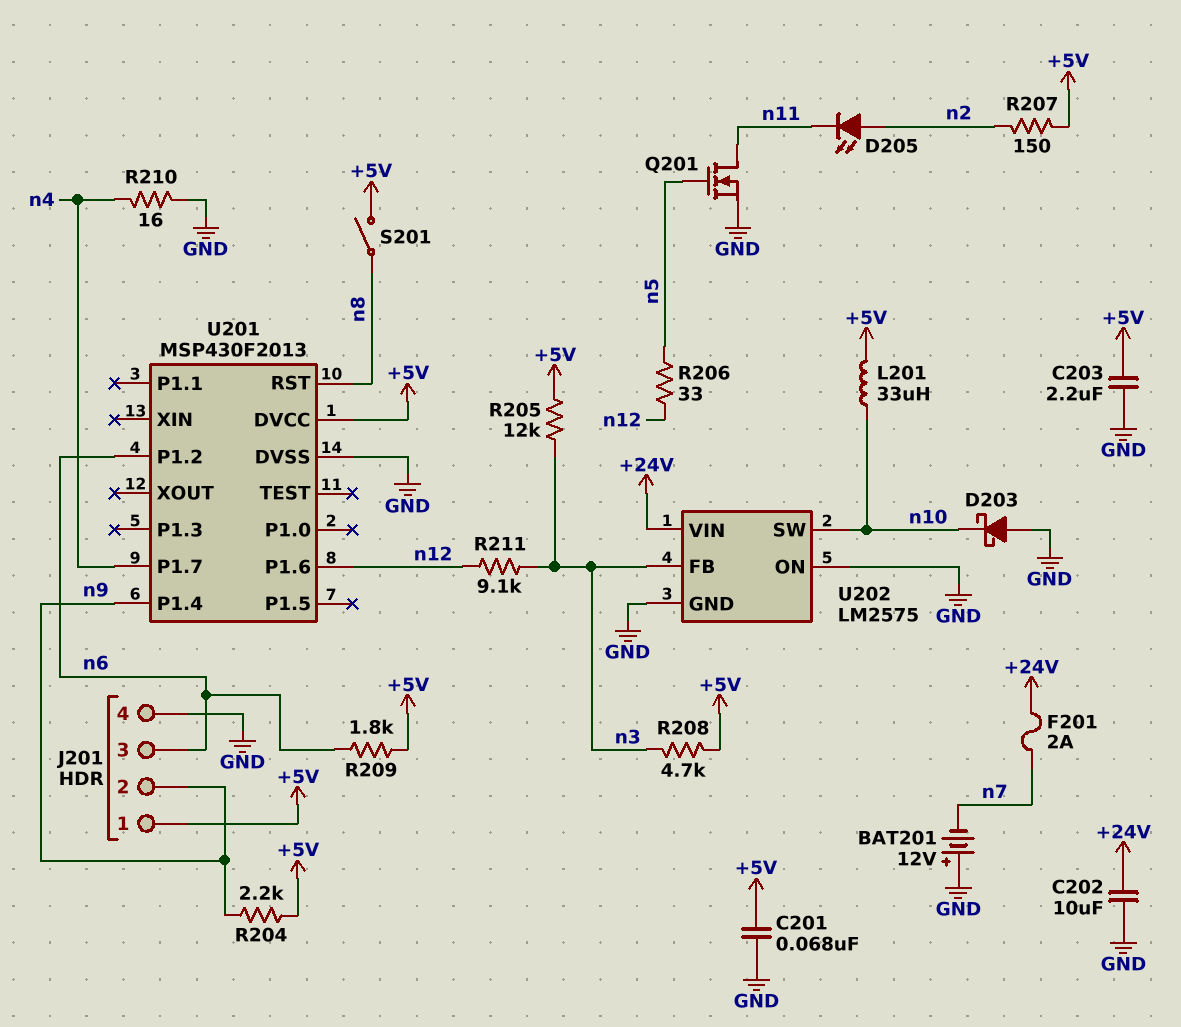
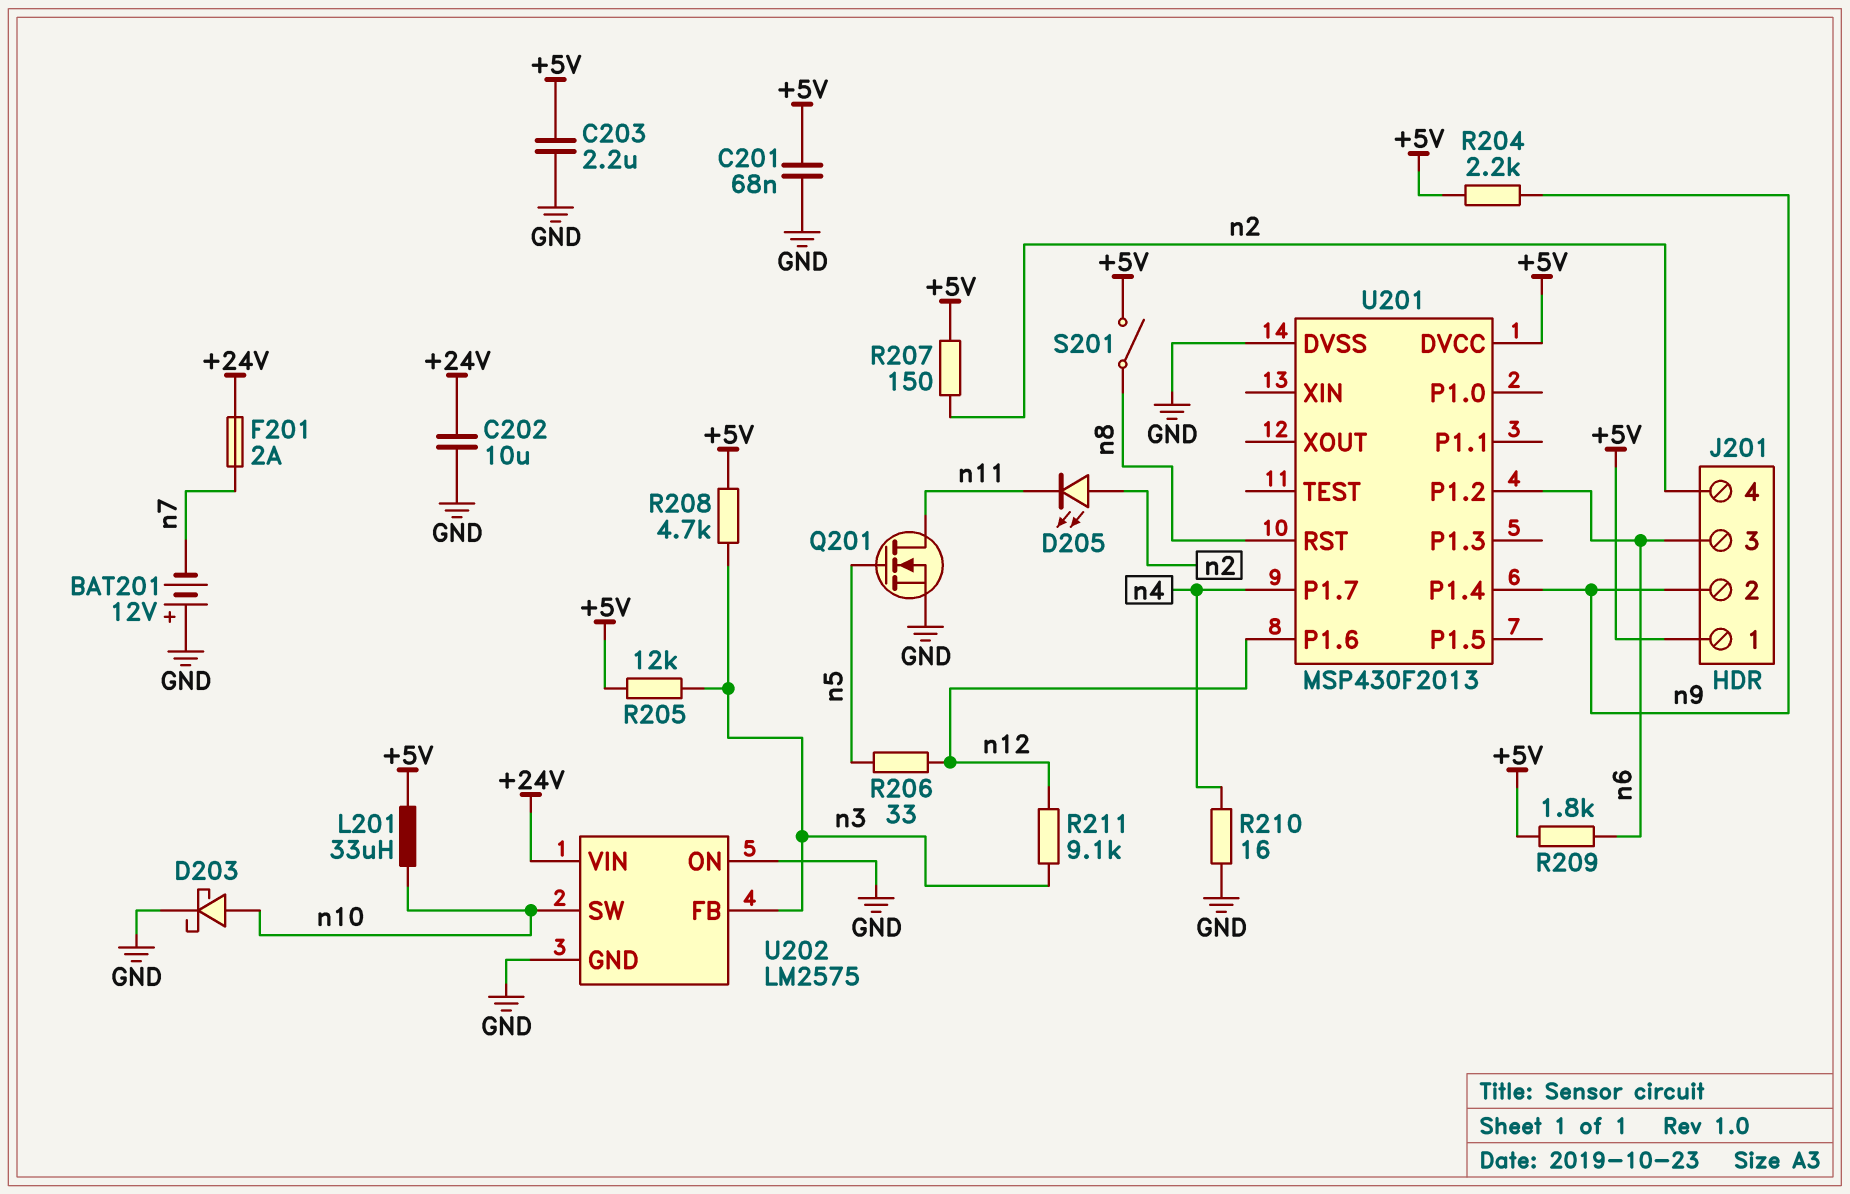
D203: schottky (A GND, K n10) -> schottky (A n10, K GND)
J201 pin 4: GND -> n2

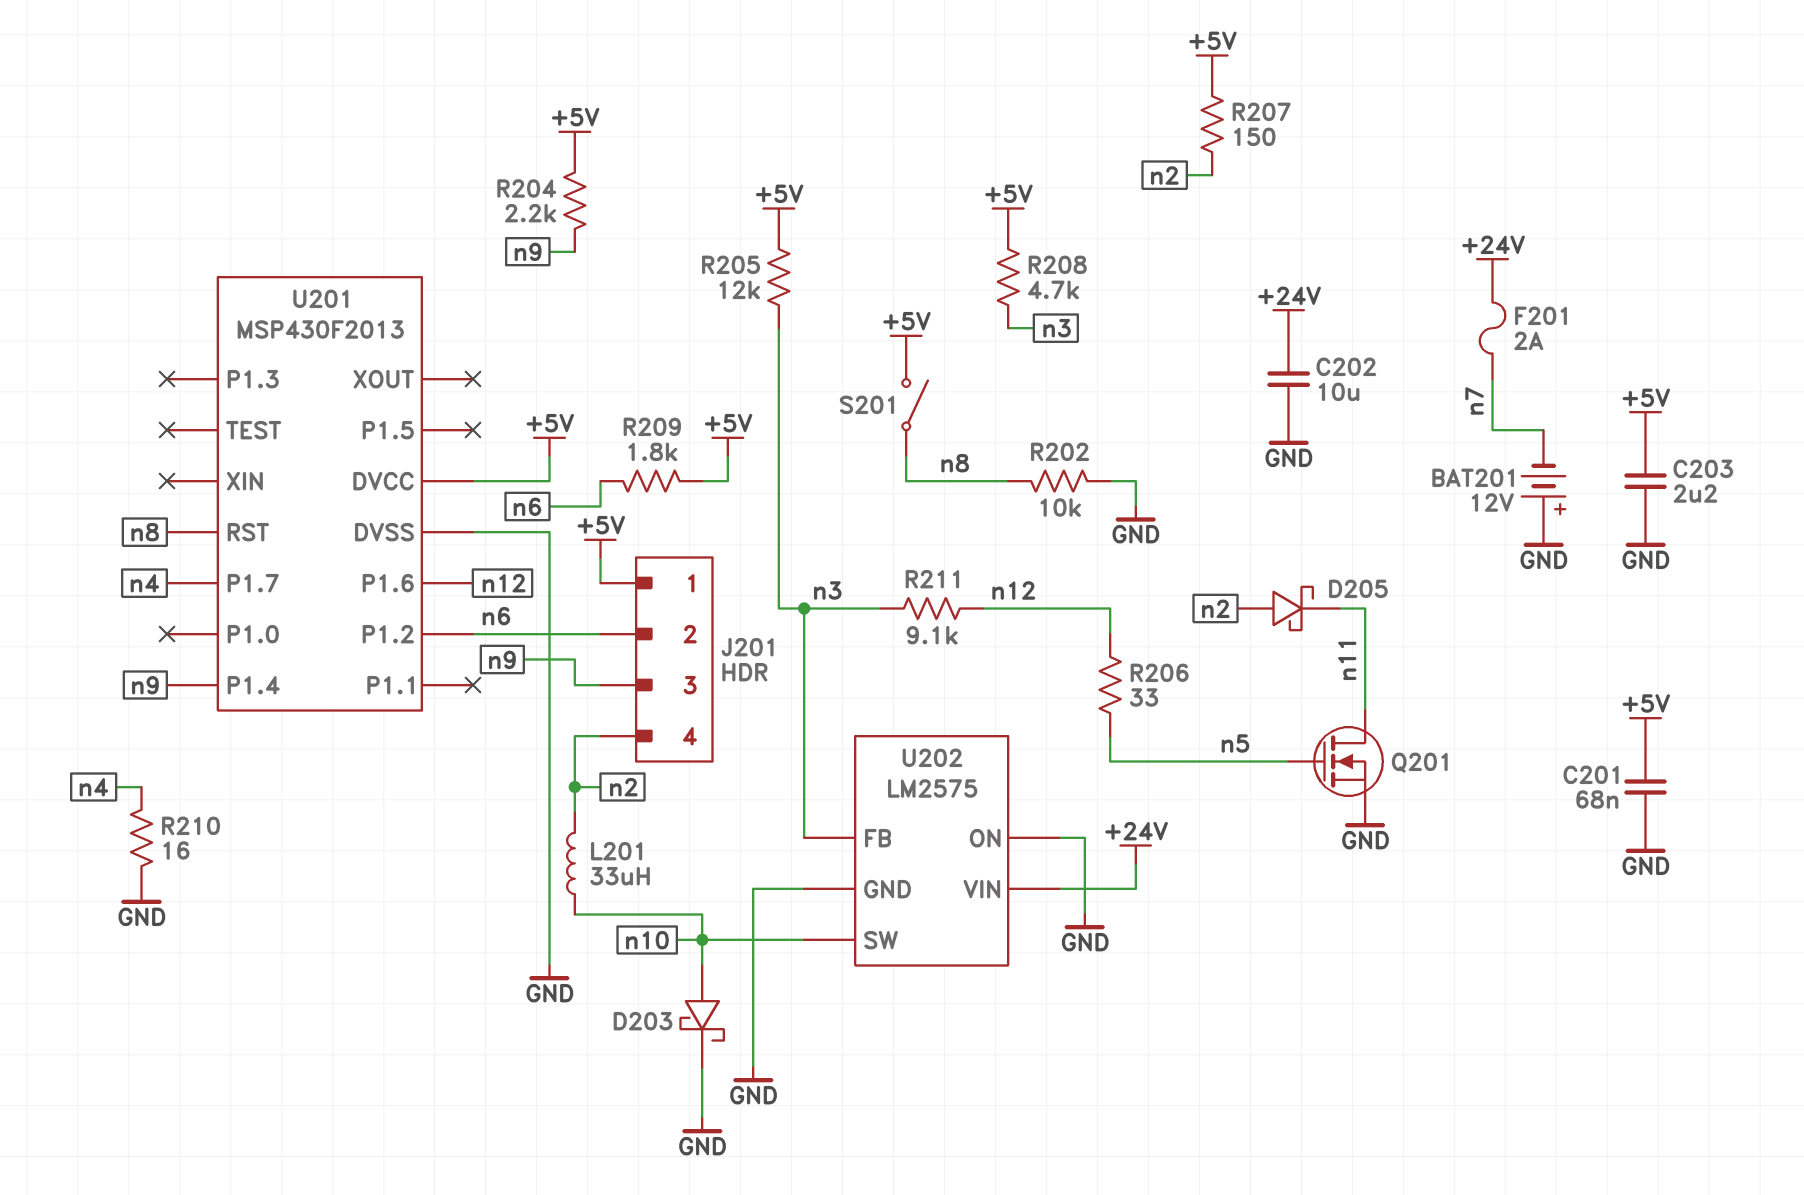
D205: LED (A n2, K n11) -> schottky (A n2, K n11)
J201 pin 2: n9 -> n6
J201 pin 3: n6 -> n9
L201: 33uH (+5V, n10) -> 33uH (n2, n10)
R202: none -> 10k (GND, n8)

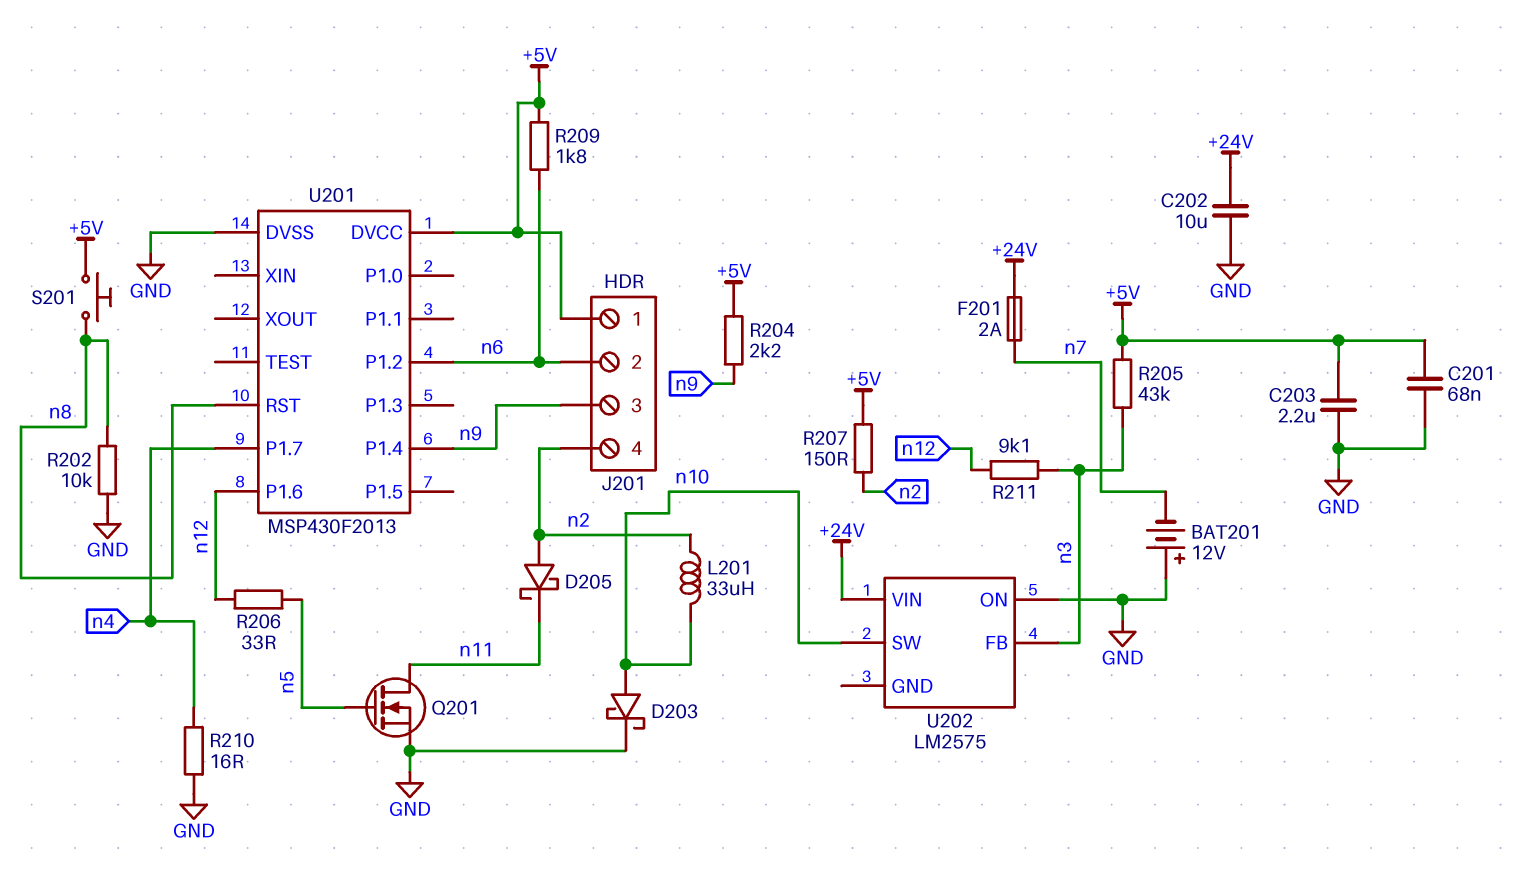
R205: 12k (+5V, n3) -> 43k (+5V, n3)
R208: 4.7k (+5V, n3) -> none
S201: switch (+5V, n8) -> button (+5V, n8)
U202 pin GND: GND -> none

